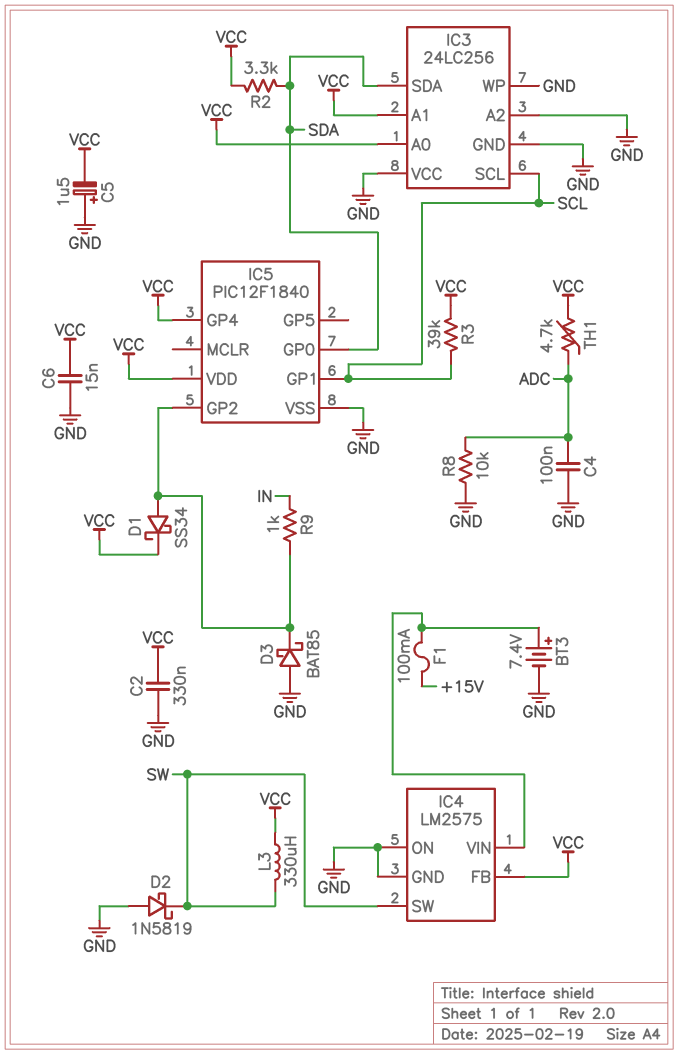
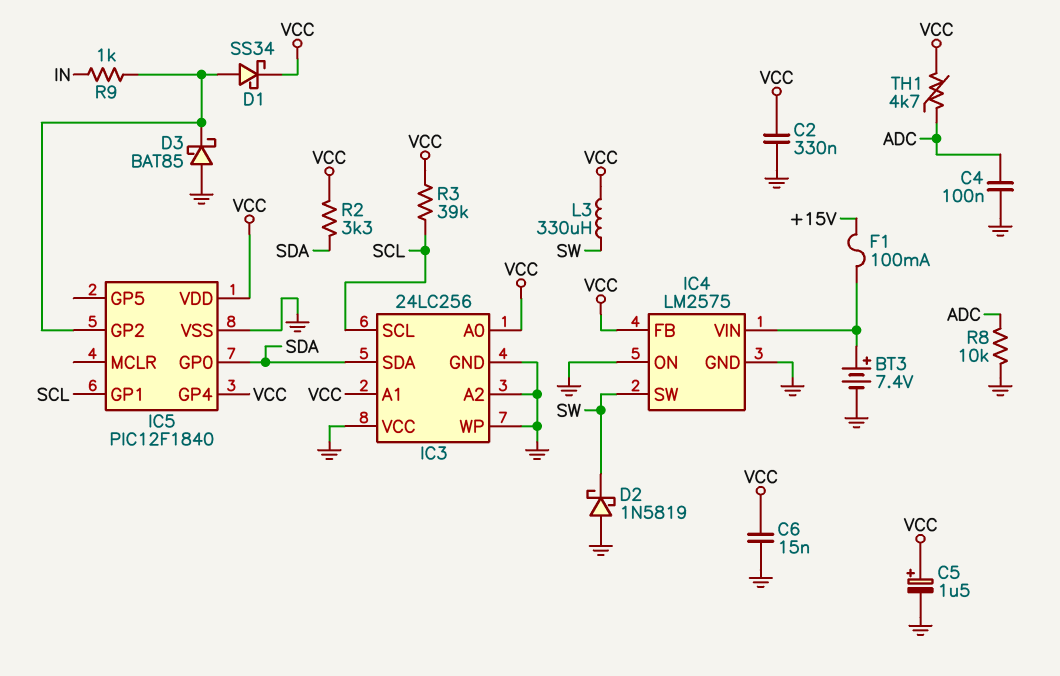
C5: 1.5uF (plus GND, minus VCC) -> 1.5uF (plus VCC, minus GND)

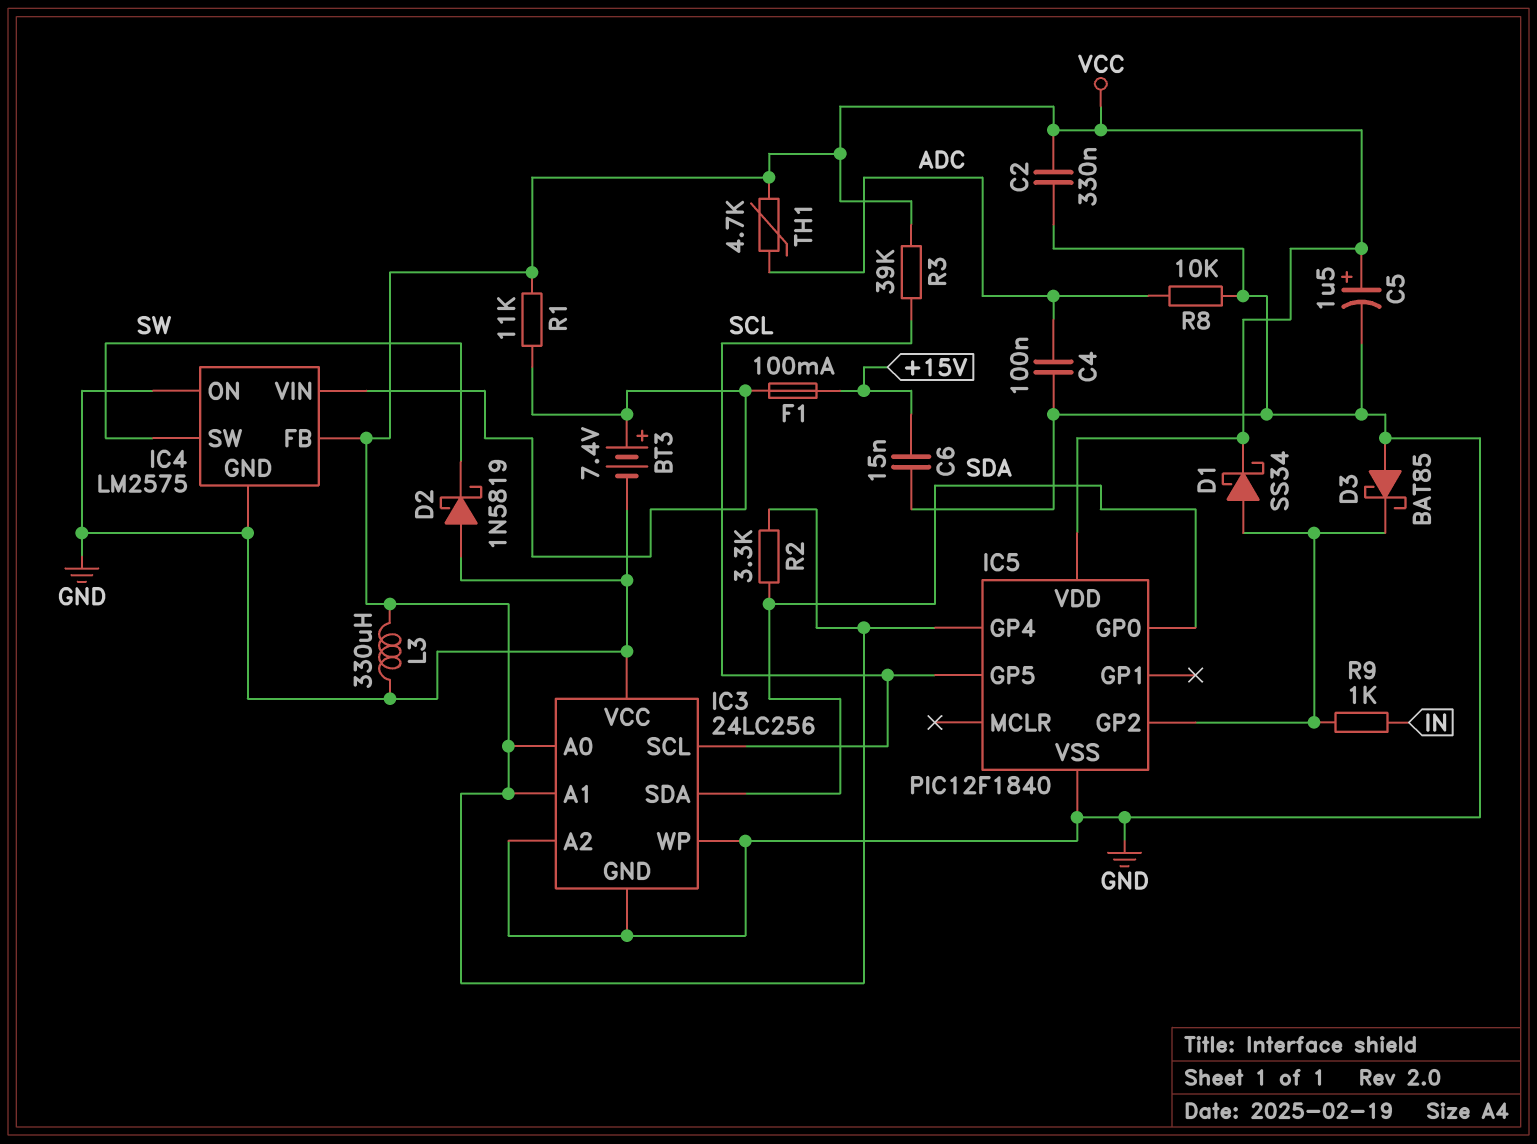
C6: 15nF (GND, VCC) -> 15nF (+15V, GND)
IC5 pin GP1: SCL -> none
IC5 pin GP5: none -> SCL
L3: 330uH (SW, VCC) -> 330uH (GND, VCC)
R1: none -> 11k (IC4/VIN, VCC)

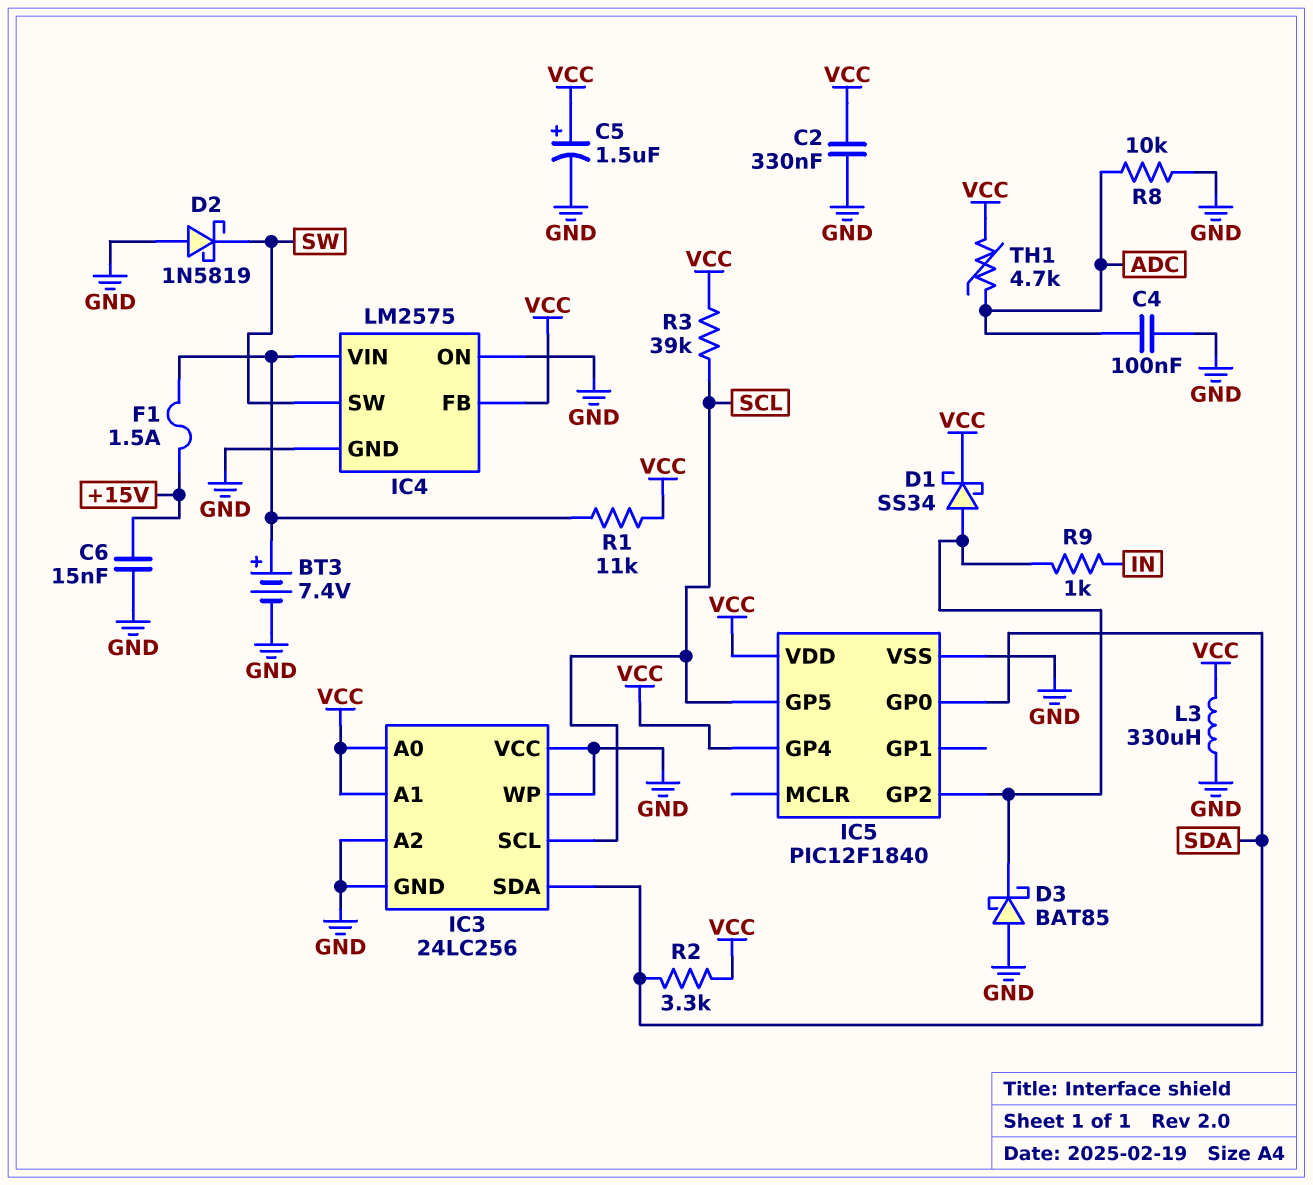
F1: 100mA (+15V, IC4/VIN) -> 1.5A (+15V, IC4/VIN)

